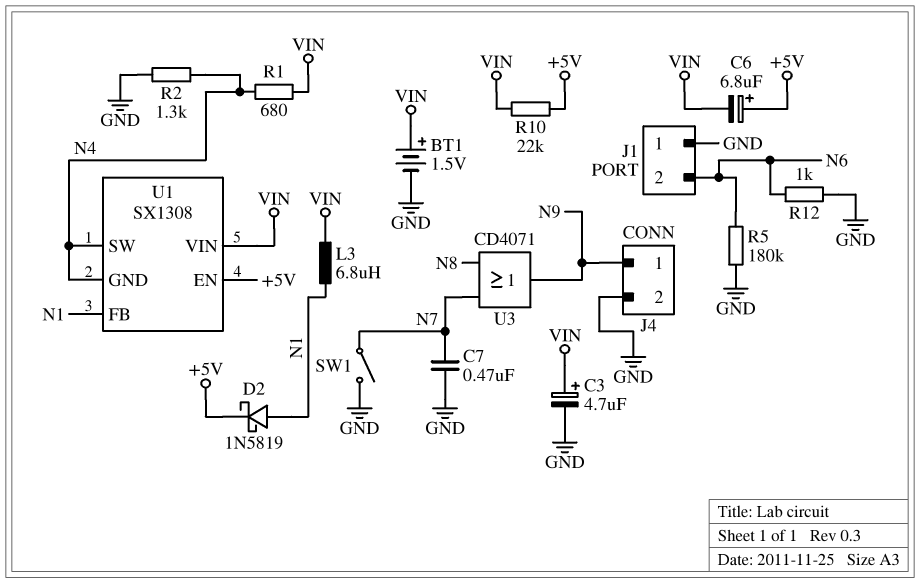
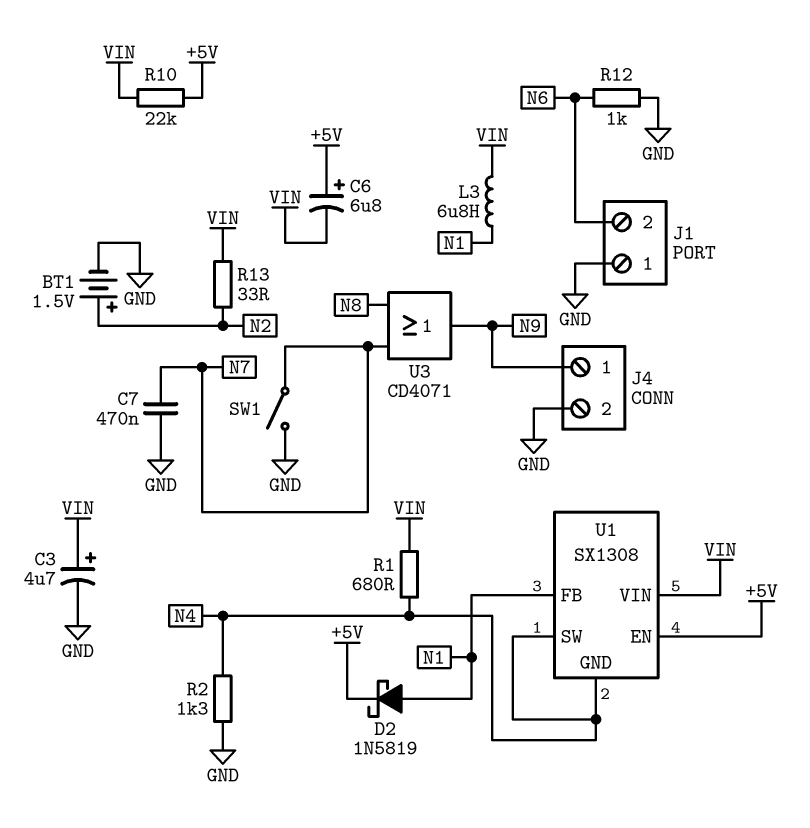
BT1: 1.5V (plus VIN, minus GND) -> 1.5V (plus N2, minus GND)
R5: 180k (GND, N6) -> none
R13: none -> 33 (N2, VIN)

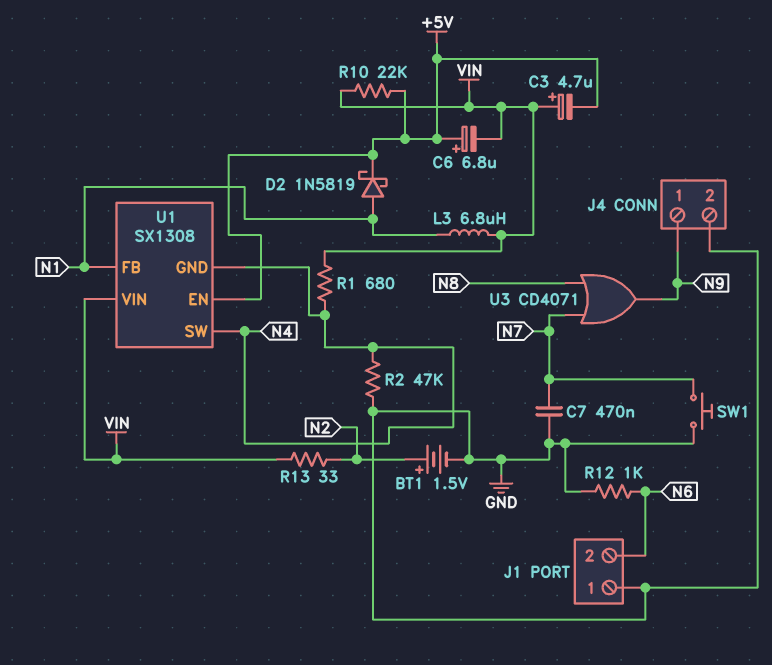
C3: 4.7uF (plus VIN, minus GND) -> 4.7uF (plus VIN, minus +5V)
R2: 1.3k (GND, N4) -> 47k (GND, N4)
SW1: switch (GND, N7) -> button (GND, N7)

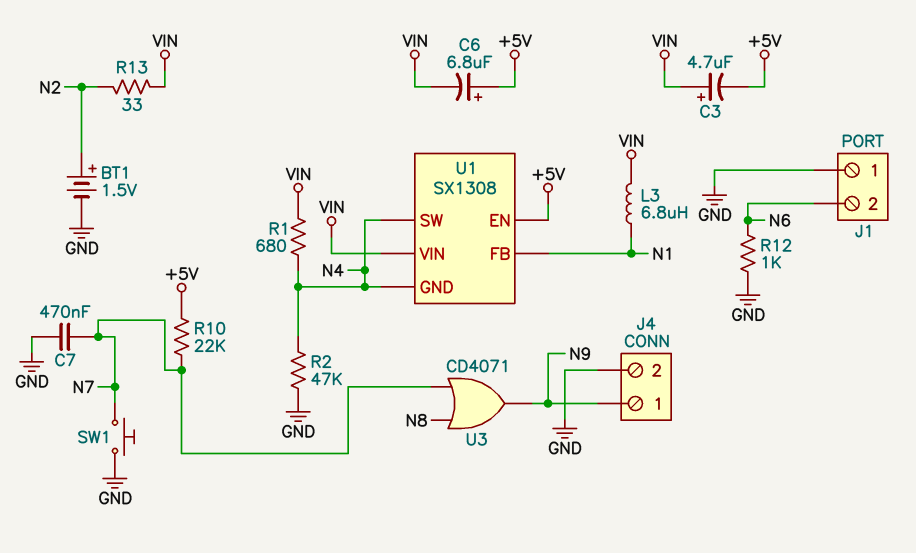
D2: schottky 1N5819 (A N1, K +5V) -> none
R10: 22k (+5V, VIN) -> 22k (+5V, N7)

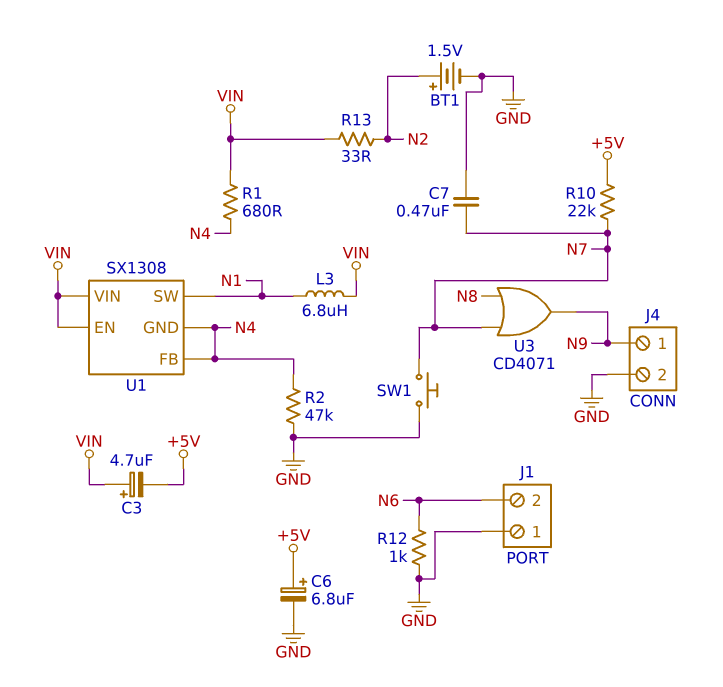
C6: 6.8uF (plus +5V, minus VIN) -> 6.8uF (plus +5V, minus GND)
U1 pin EN: +5V -> VIN
U1 pin FB: N1 -> N4
U1 pin SW: N4 -> N1

